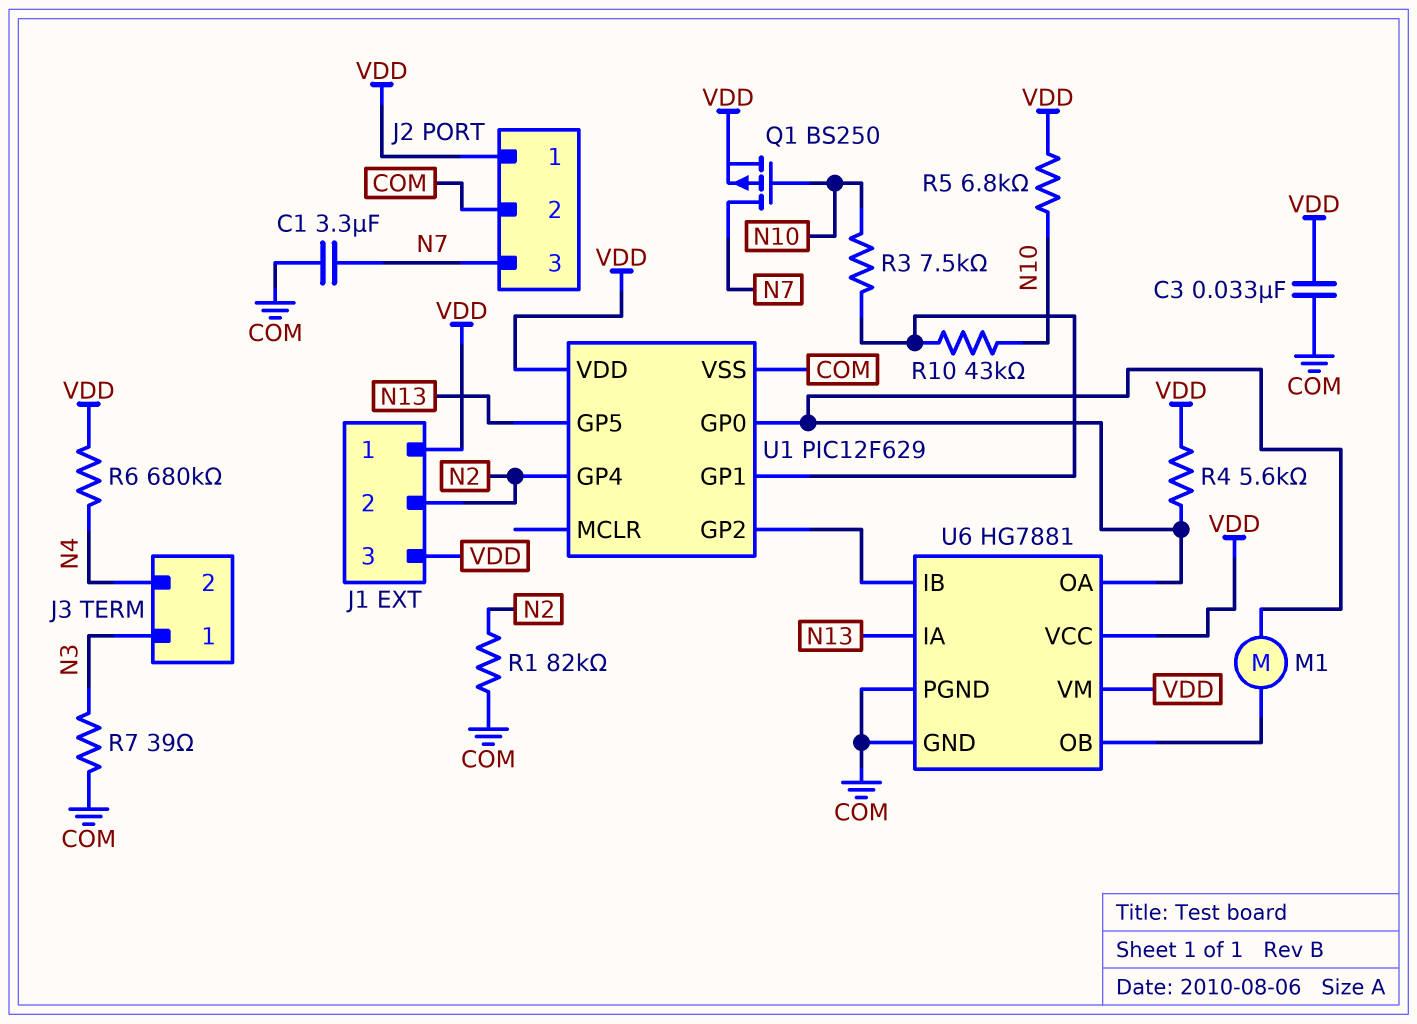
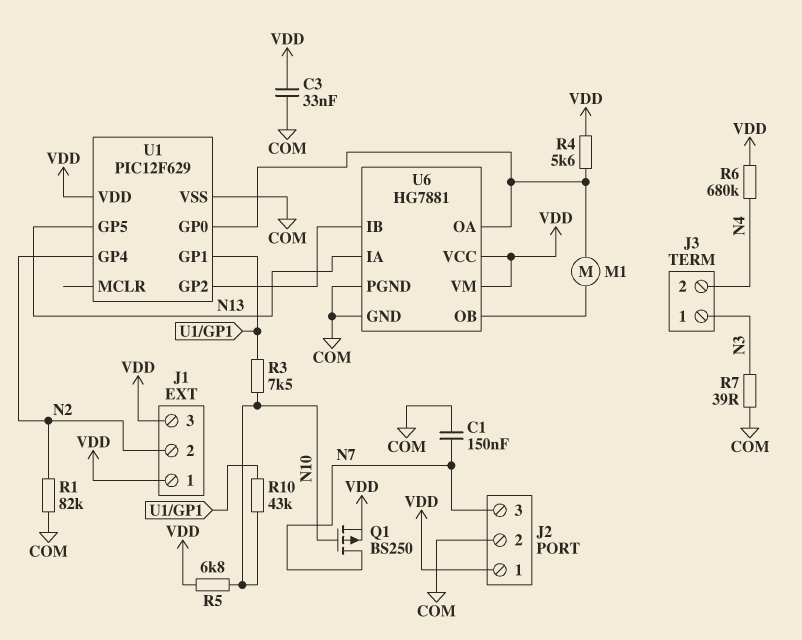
C1: 3.3uF (COM, N7) -> 150nF (COM, N7)

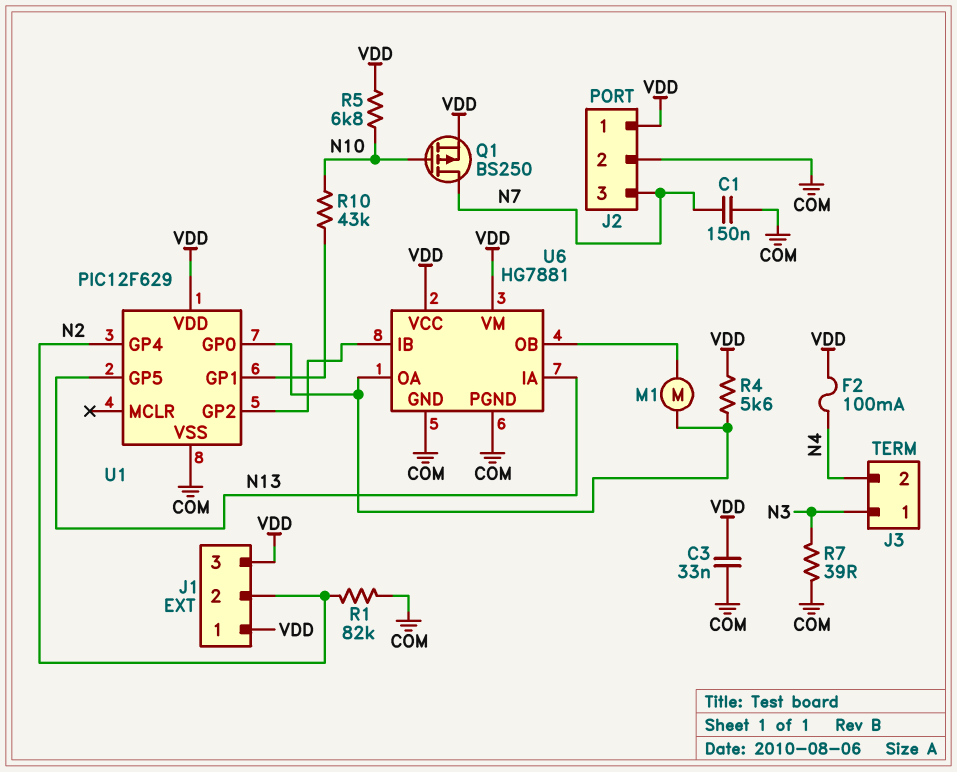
F2: none -> 100mA (N4, VDD)
R3: 7.5k (N10, U1/GP1) -> none
R6: 680k (N4, VDD) -> none

